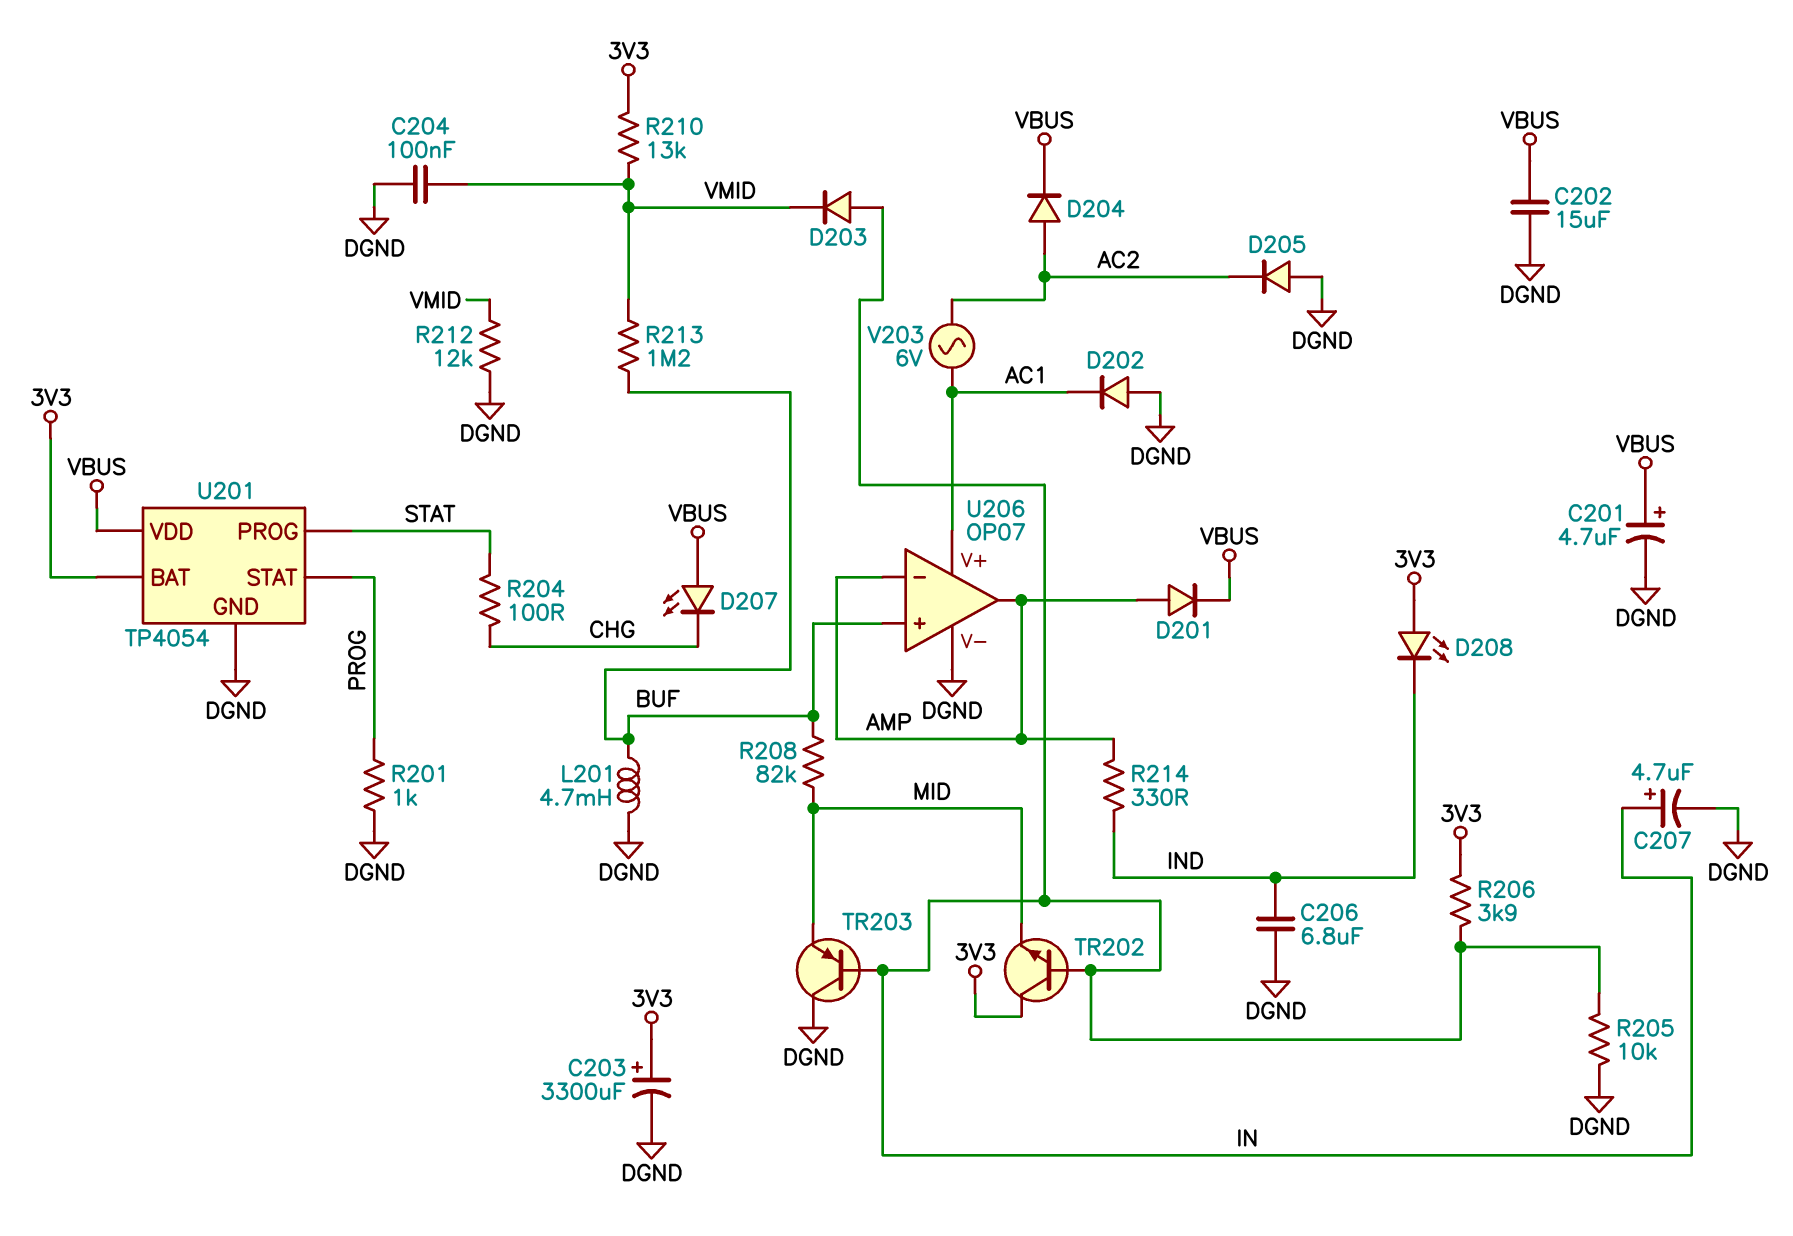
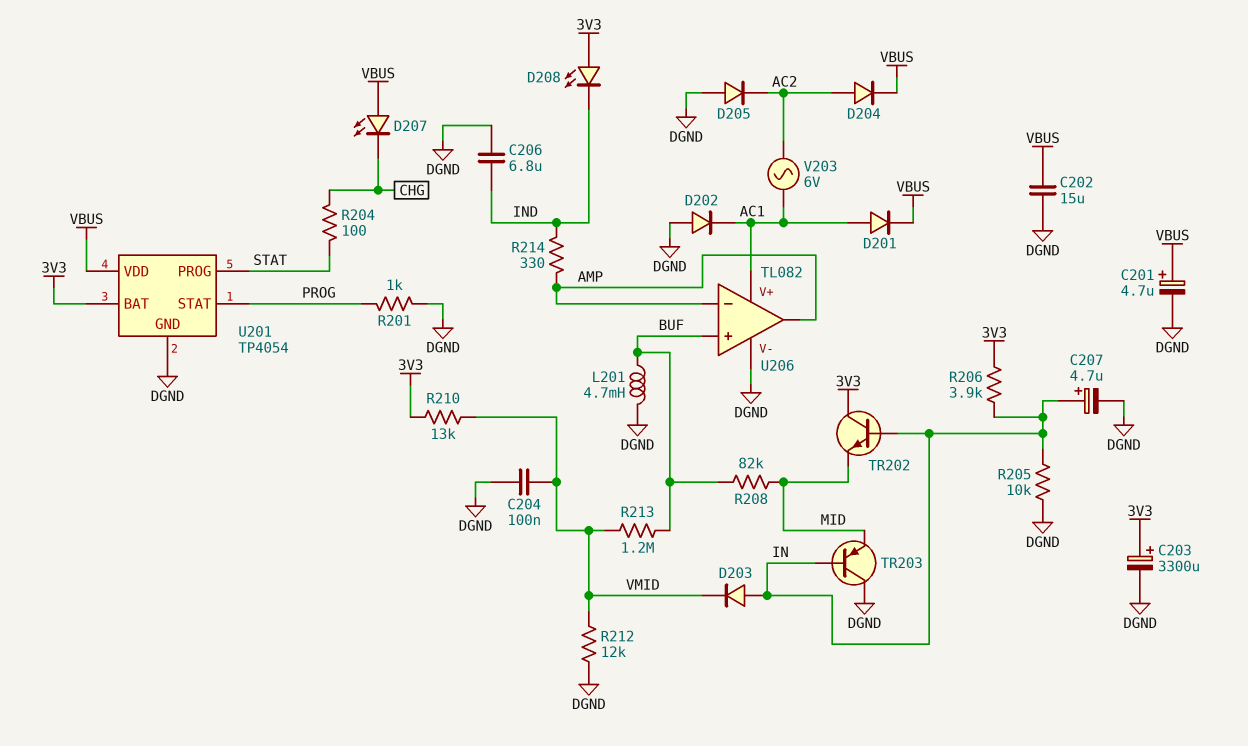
D201: diode (A AMP, K VBUS) -> diode (A AC1, K VBUS)
U206: OP07 -> TL082

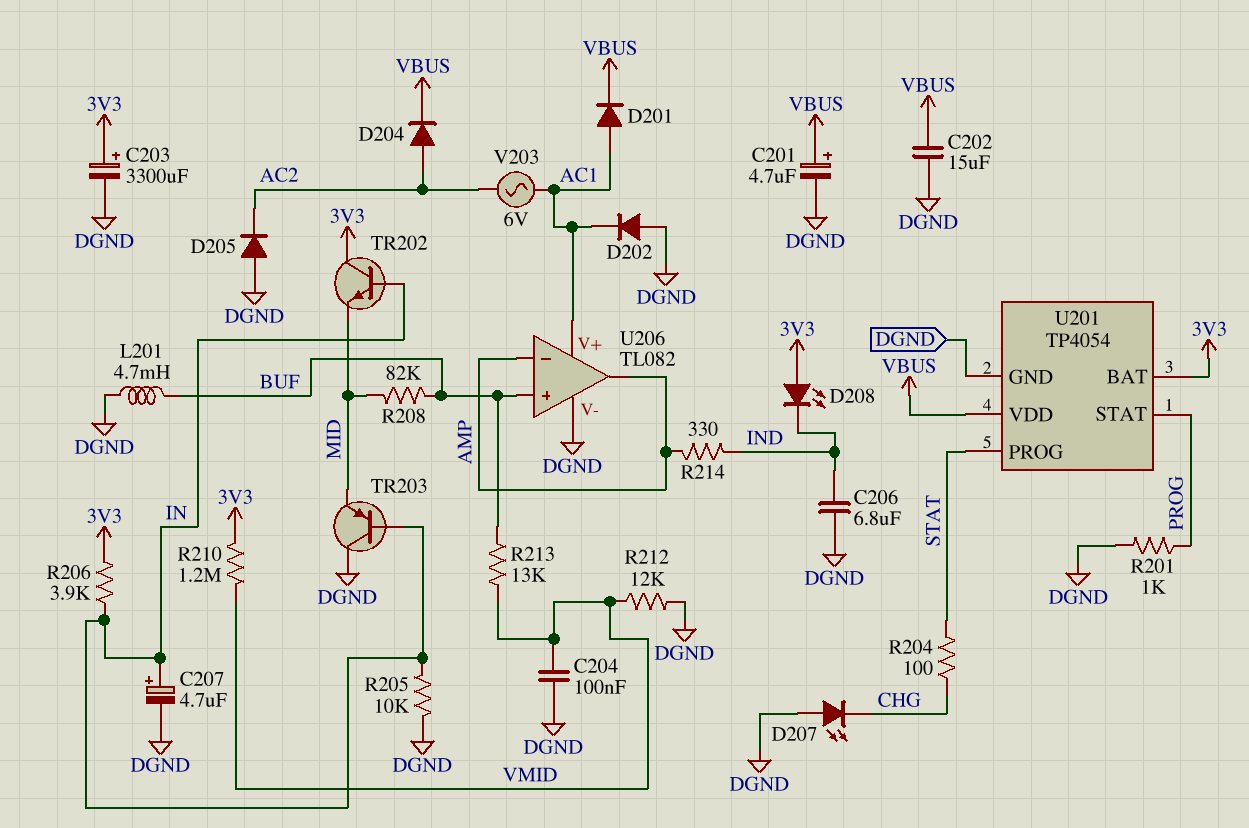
D203: diode (A IN, K VMID) -> none
D207: LED (A VBUS, K CHG) -> LED (A DGND, K CHG)
R210: 13k (3V3, VMID) -> 1.2M (3V3, VMID)
R213: 1.2M (BUF, VMID) -> 13k (BUF, VMID)

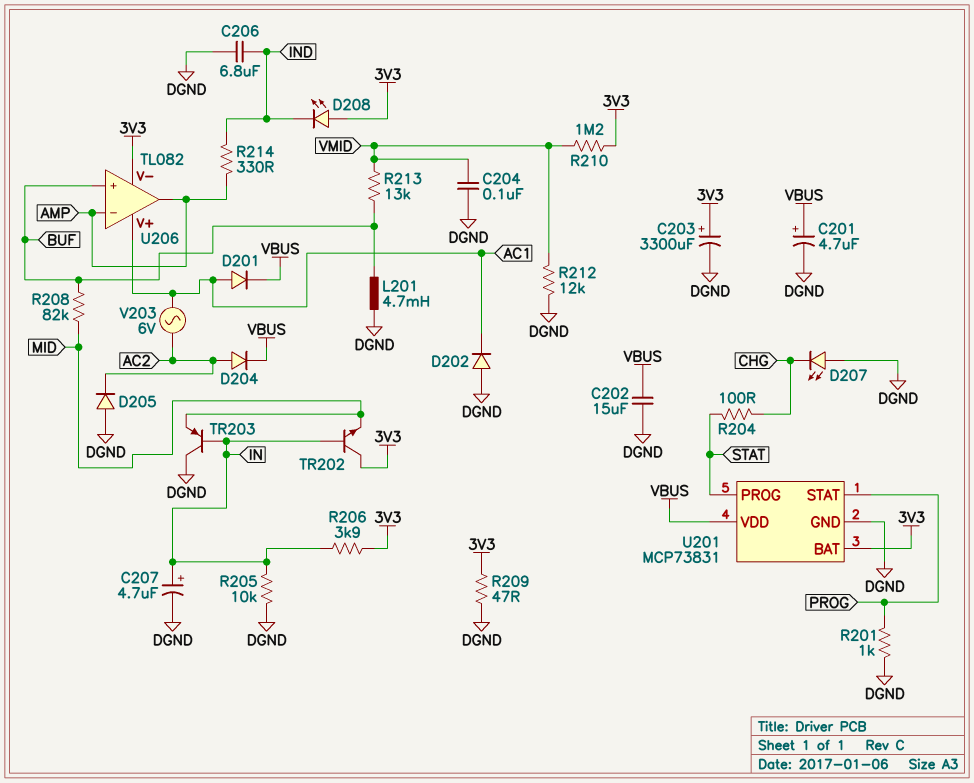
R209: none -> 47 (3V3, DGND)
U201: TP4054 -> MCP73831
U206 pin V-: DGND -> 3V3

